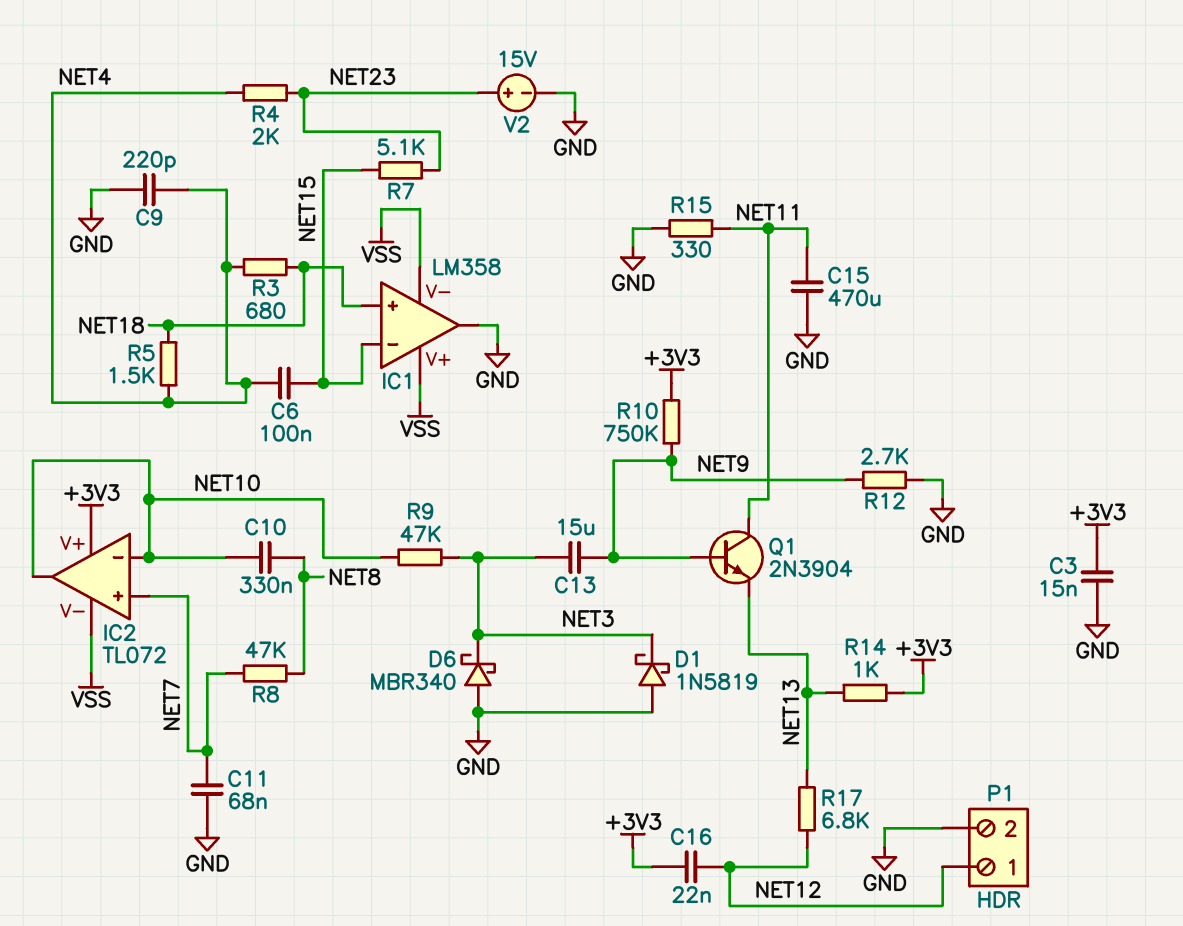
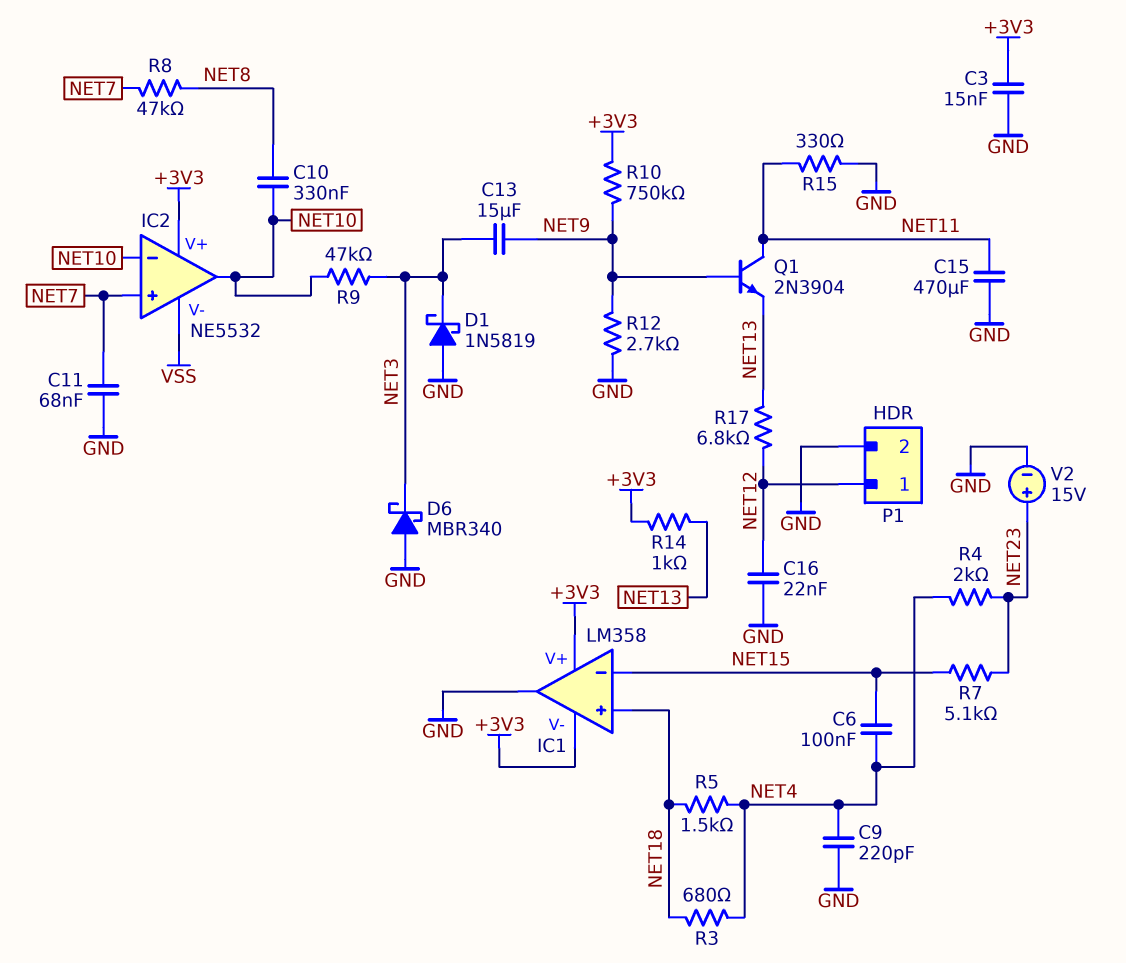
C16: 22nF (+3V3, NET12) -> 22nF (GND, NET12)
IC1 pin V+: VSS -> +3V3
IC1 pin V-: VSS -> +3V3
IC2: TL072 -> NE5532

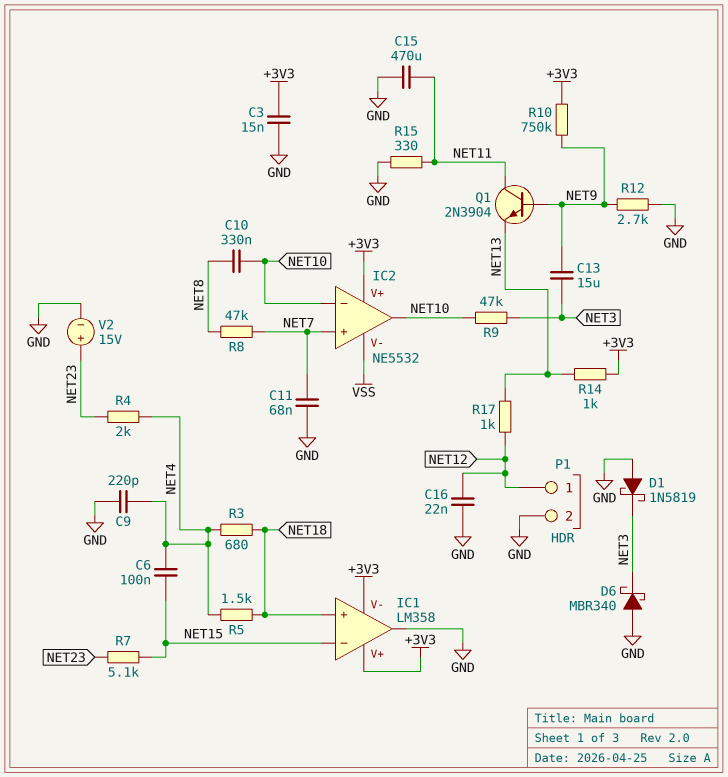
R17: 6.8k (NET12, NET13) -> 1k (NET12, NET13)

